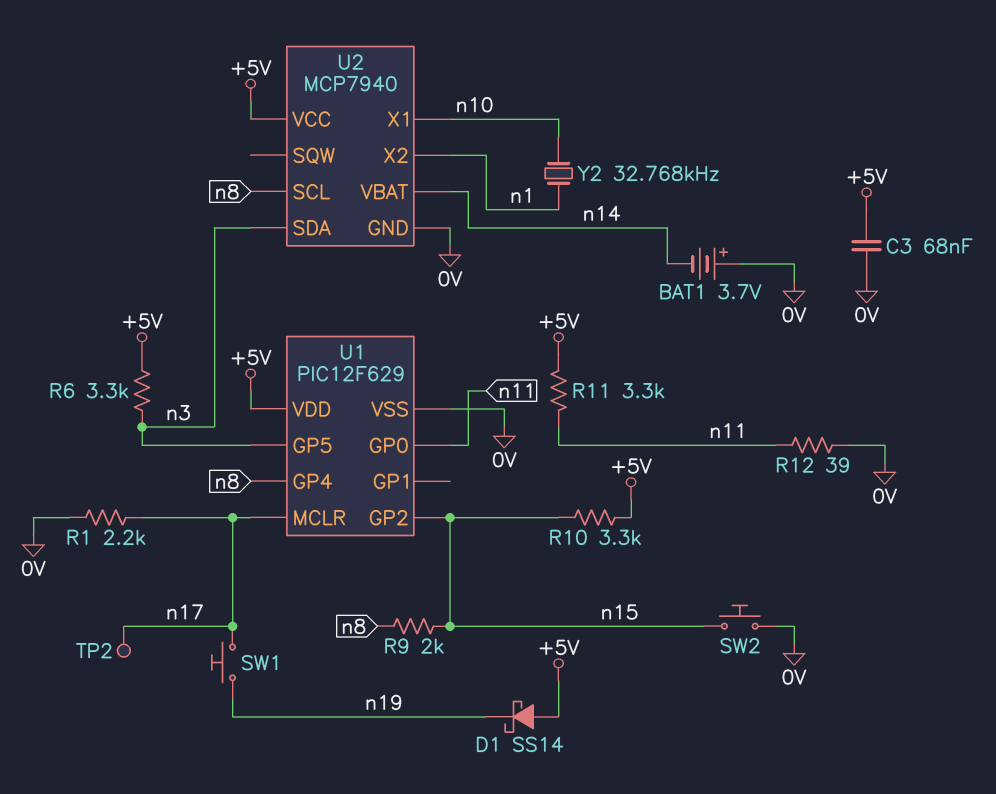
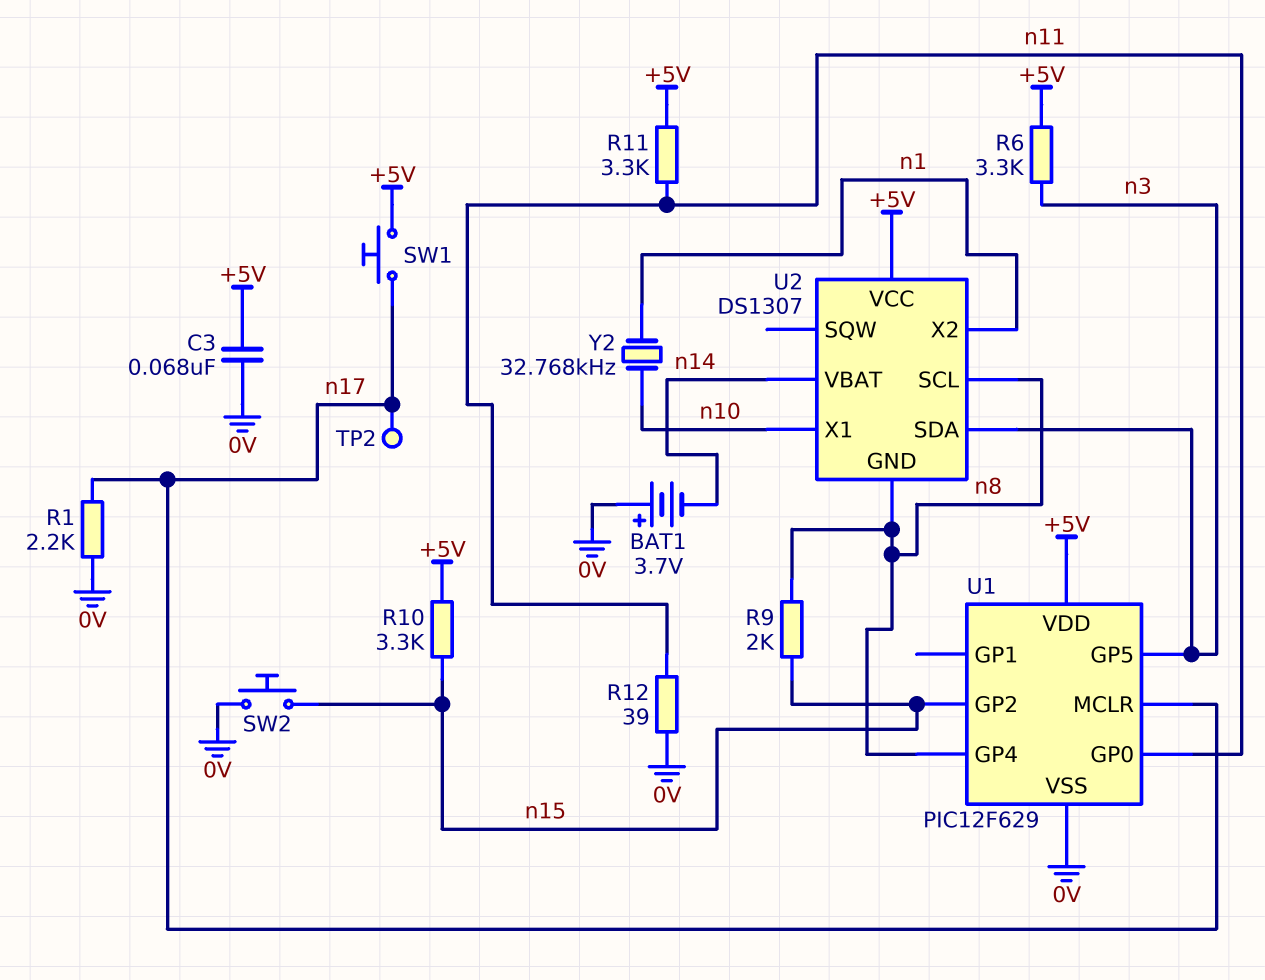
D1: schottky SS14 (A +5V, K n19) -> none
SW1: button (n17, n19) -> button (+5V, n17)
U2: MCP7940 -> DS1307
U2 pin GND: 0V -> n8

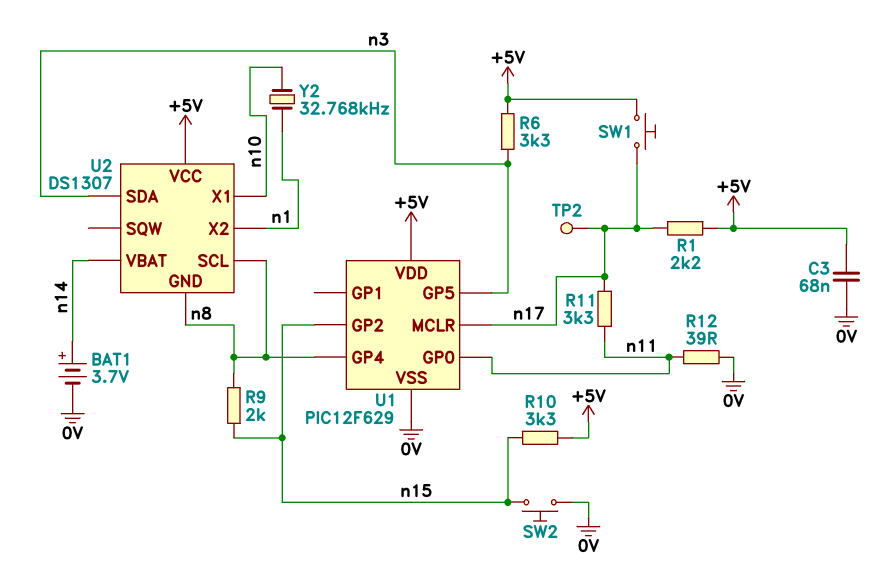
BAT1: 3.7V (plus 0V, minus n14) -> 3.7V (plus n14, minus 0V)
R1: 2.2k (0V, n17) -> 2.2k (+5V, n17)
R11: 3.3k (+5V, n11) -> 3.3k (n11, n17)

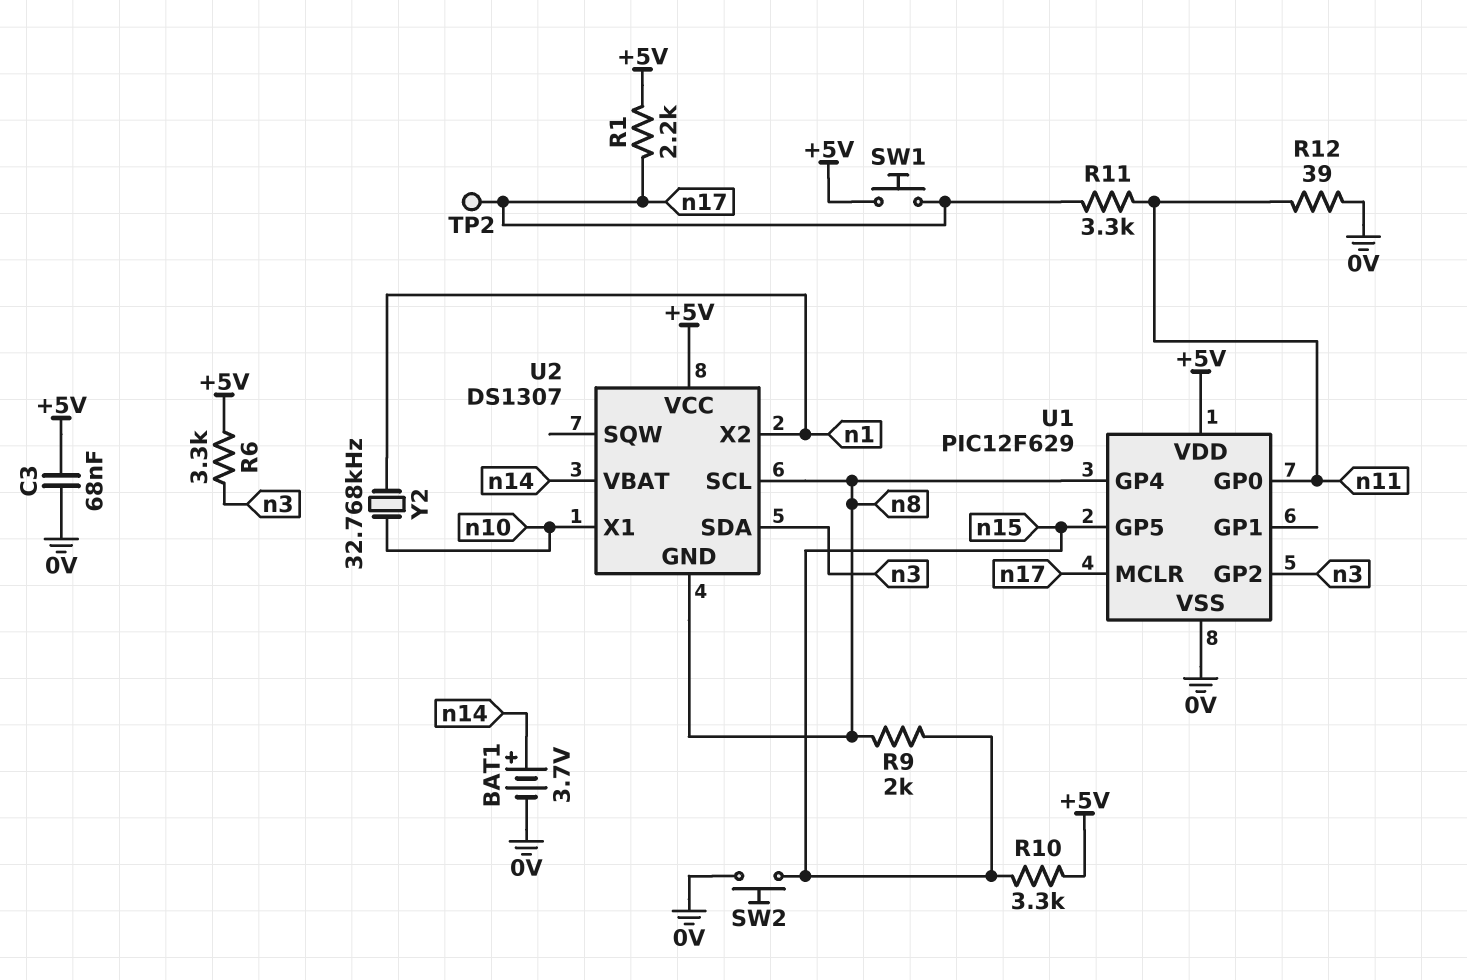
U1 pin GP2: n15 -> n3
U1 pin GP5: n3 -> n15

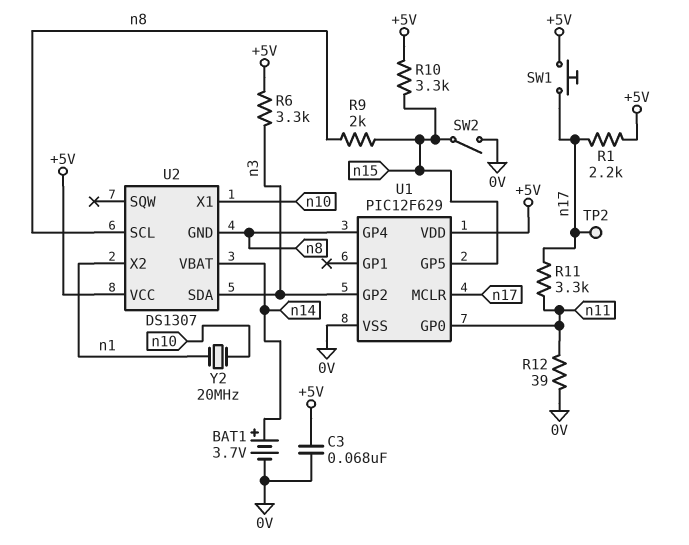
SW2: button (0V, n15) -> switch (0V, n15)
Y2: 32.768kHz (n1, n10) -> 20MHz (n1, n10)

